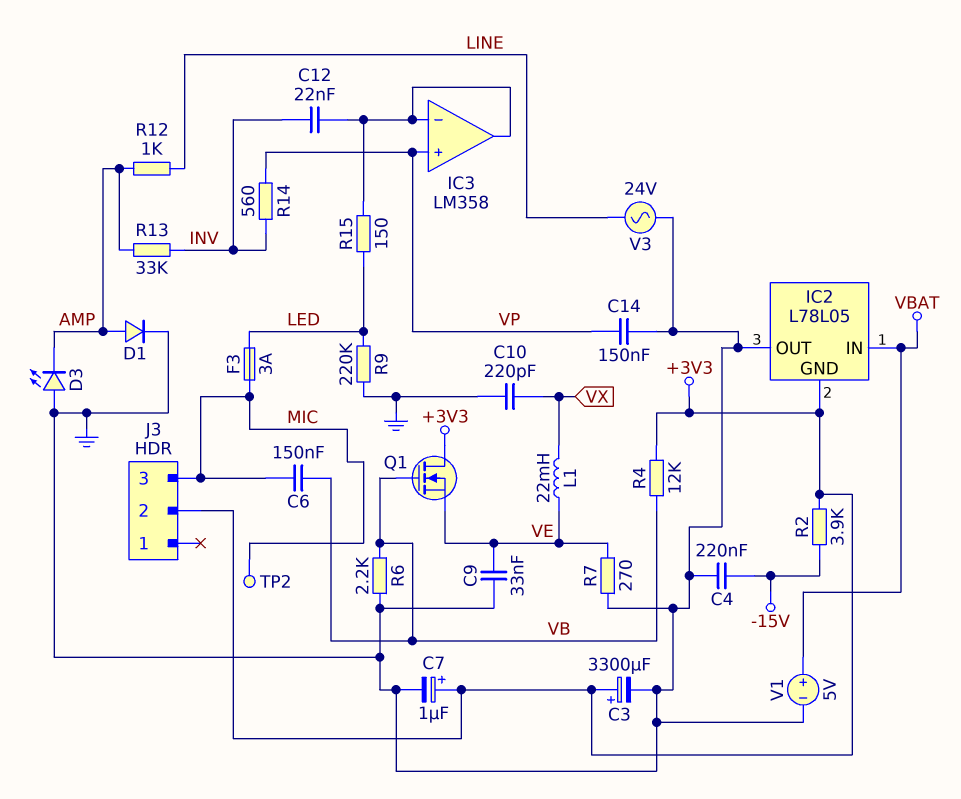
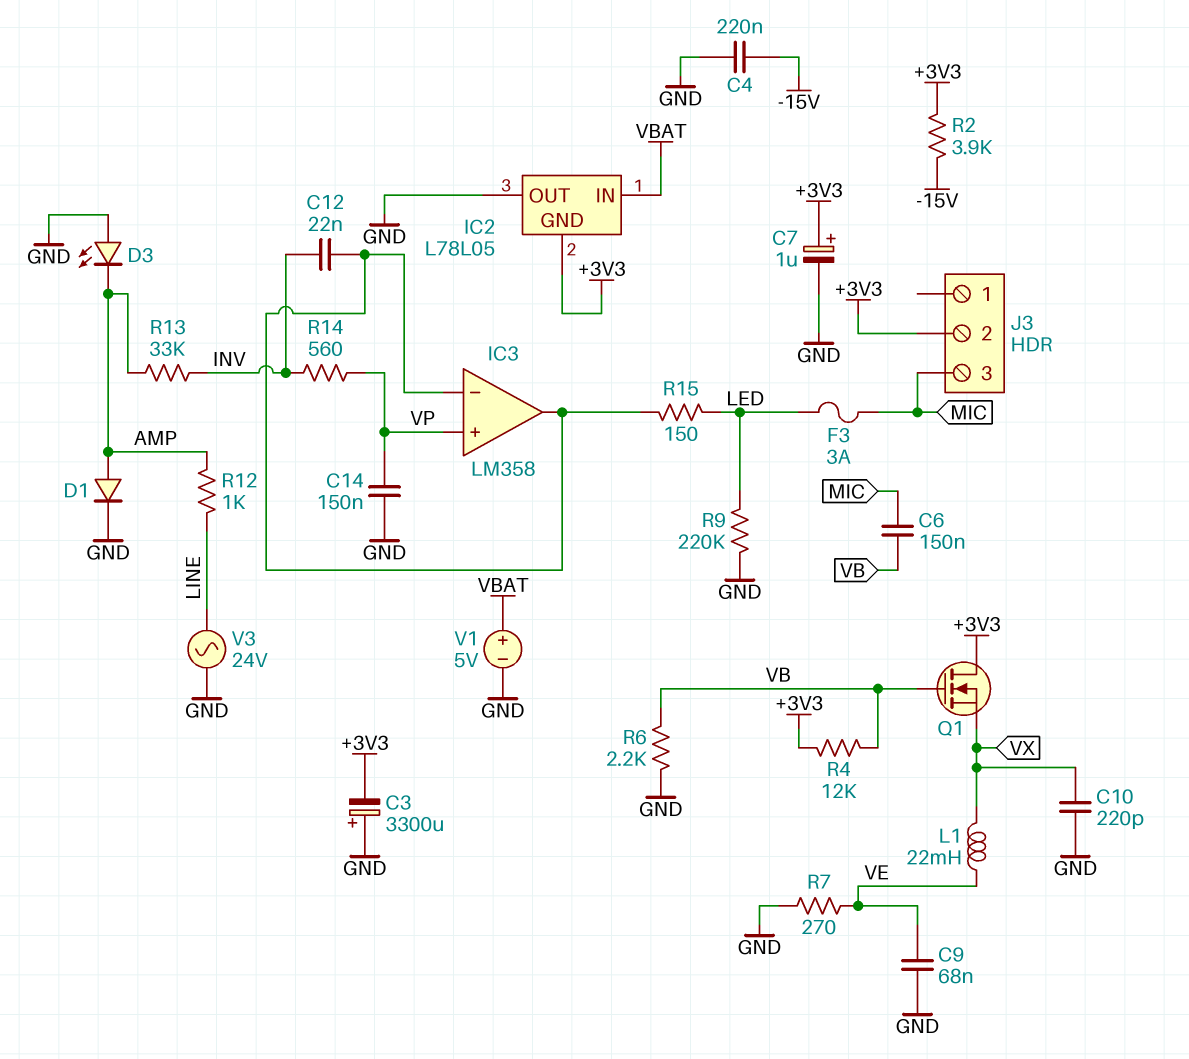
C3: 3300uF (plus +3V3, minus GND) -> 3300uF (plus GND, minus +3V3)
C9: 33nF (GND, VE) -> 68nF (GND, VE)
Q1: NMOS (G VB, D +3V3, S VE) -> NMOS (G VB, D +3V3, S VX)
TP2: test point (MIC) -> none

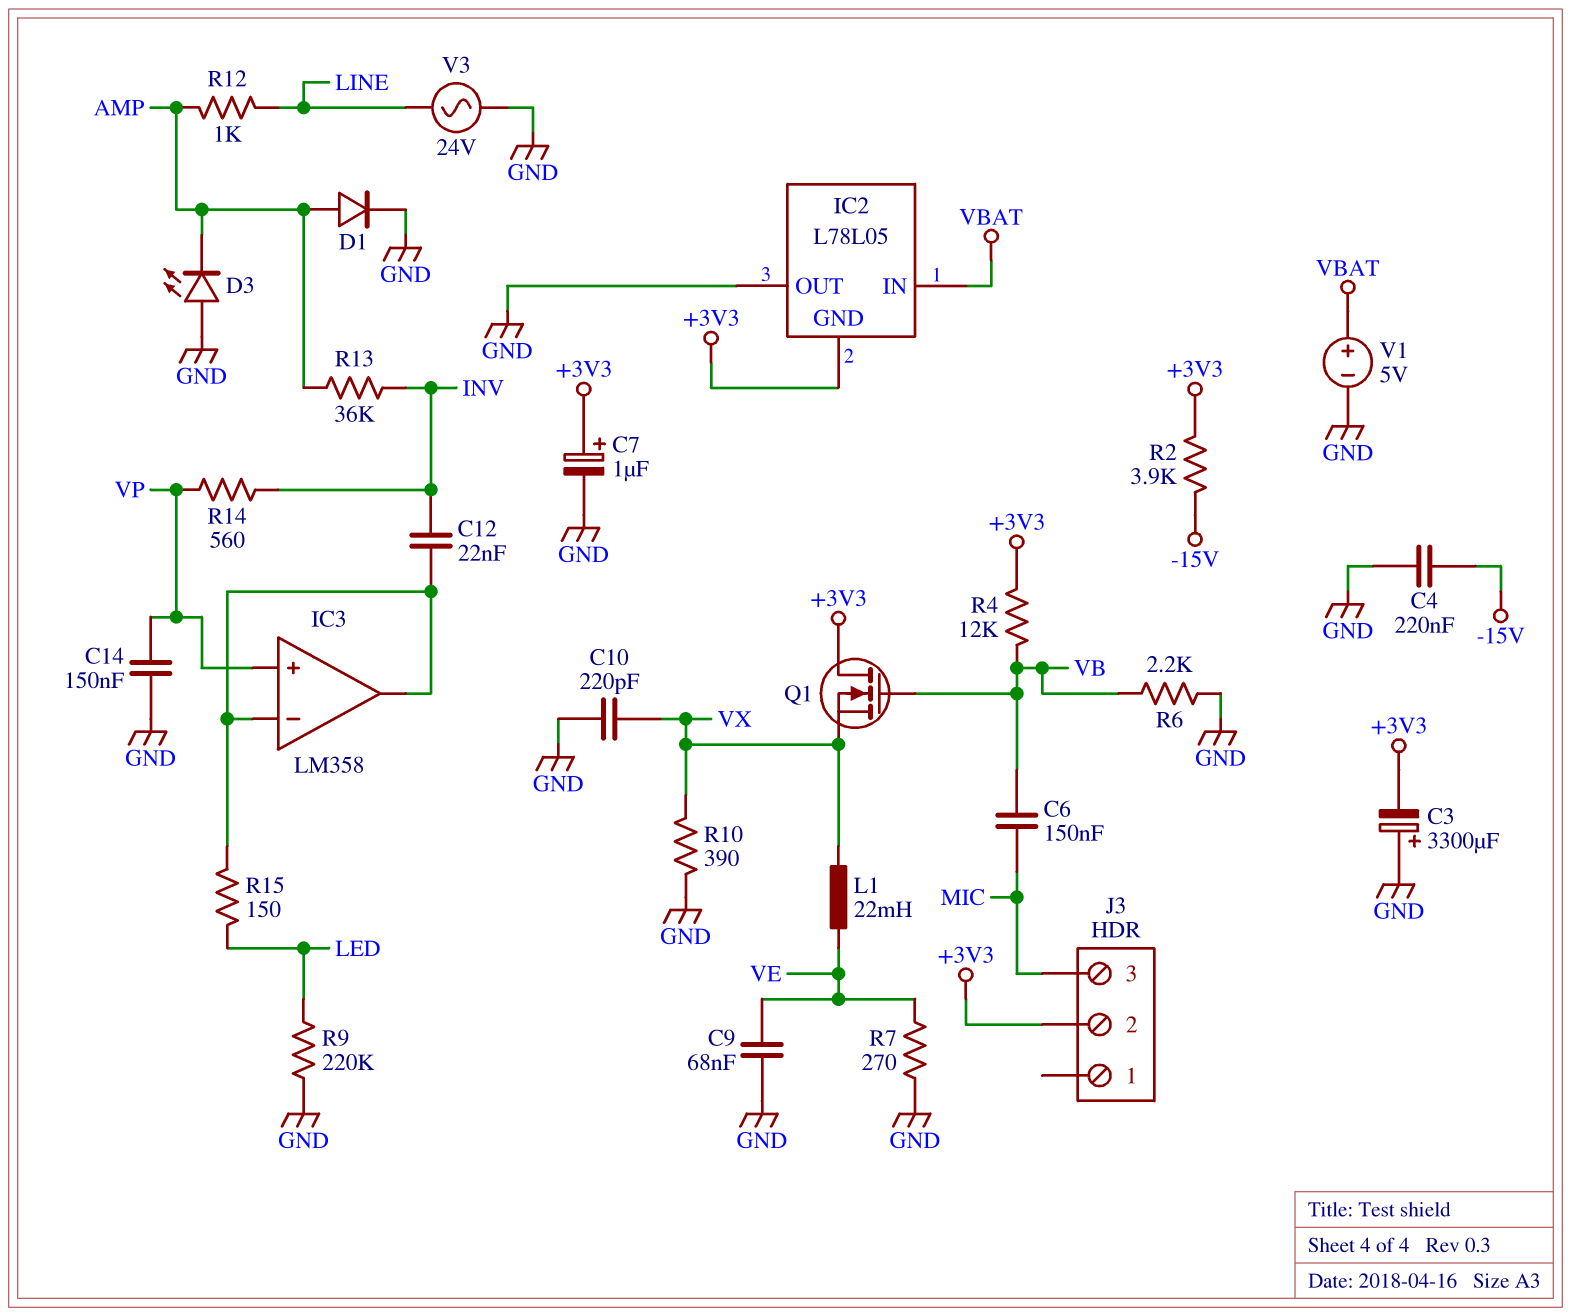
F3: 3A (LED, MIC) -> none
R10: none -> 390 (GND, VX)
R13: 33k (AMP, INV) -> 36k (AMP, INV)

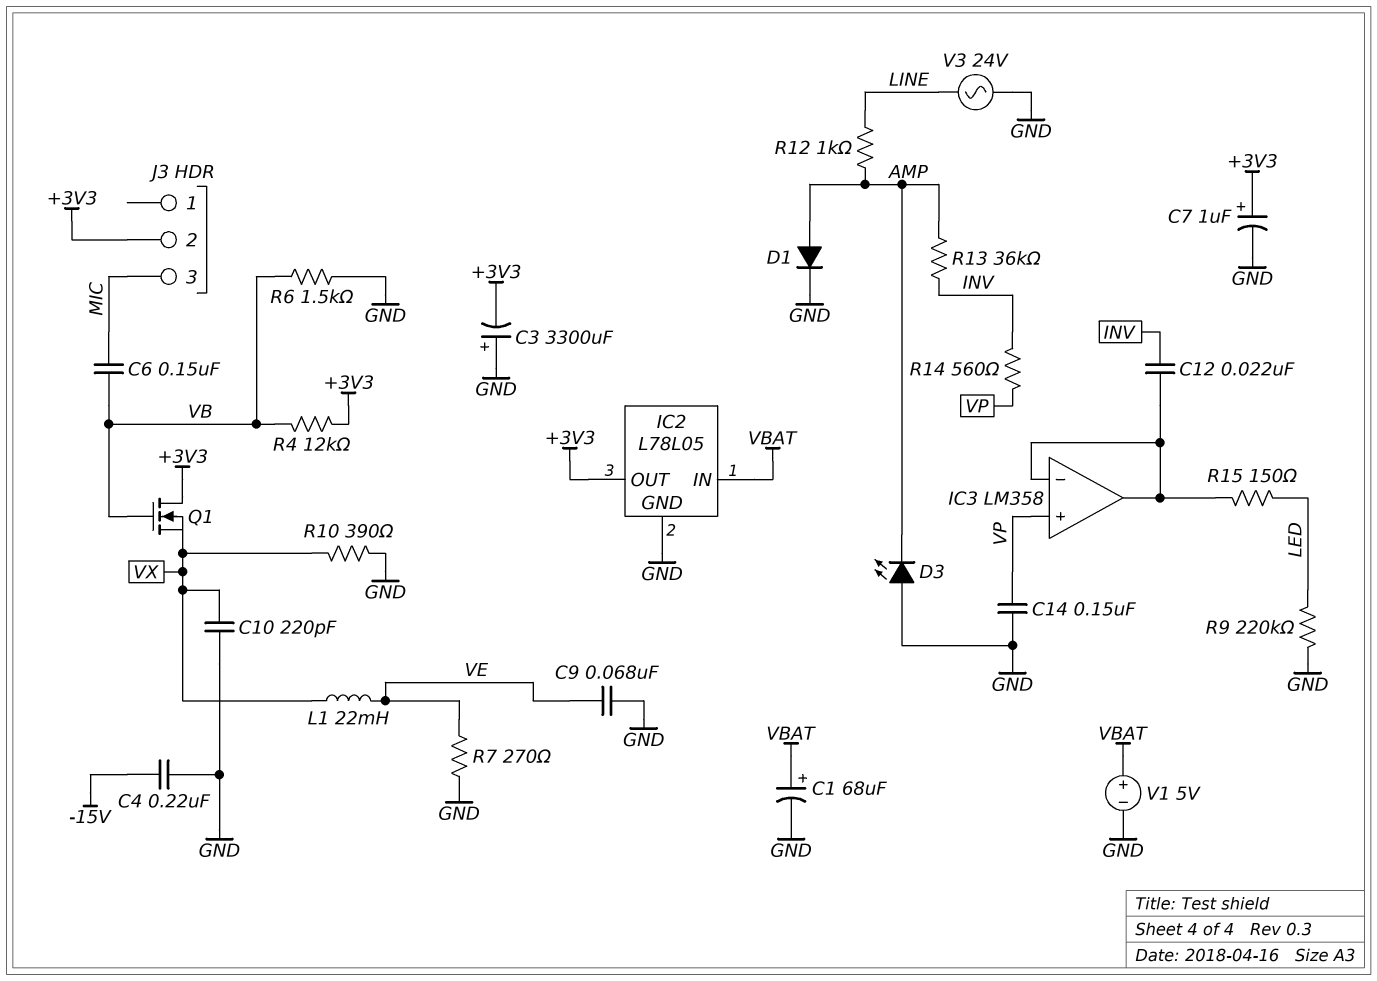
C1: none -> 68uF (plus VBAT, minus GND)
IC2 pin GND: +3V3 -> GND
IC2 pin OUT: GND -> +3V3
R2: 3.9k (+3V3, -15V) -> none
R6: 2.2k (GND, VB) -> 1.5k (GND, VB)

